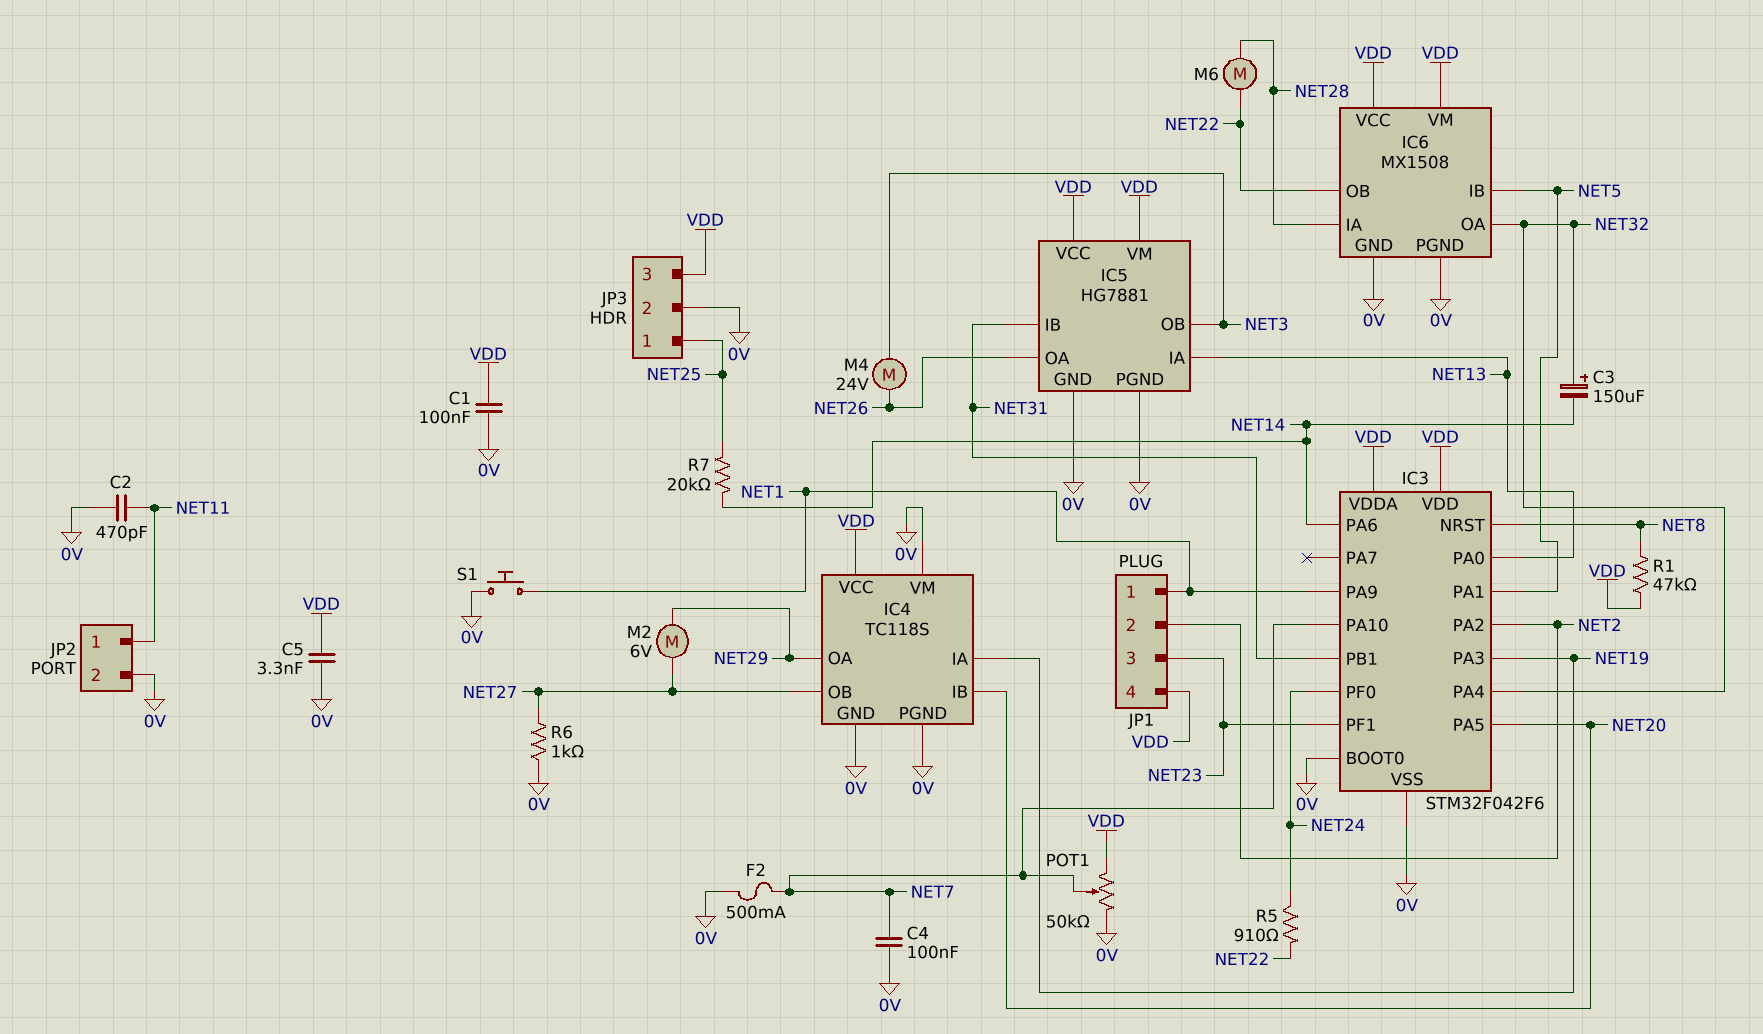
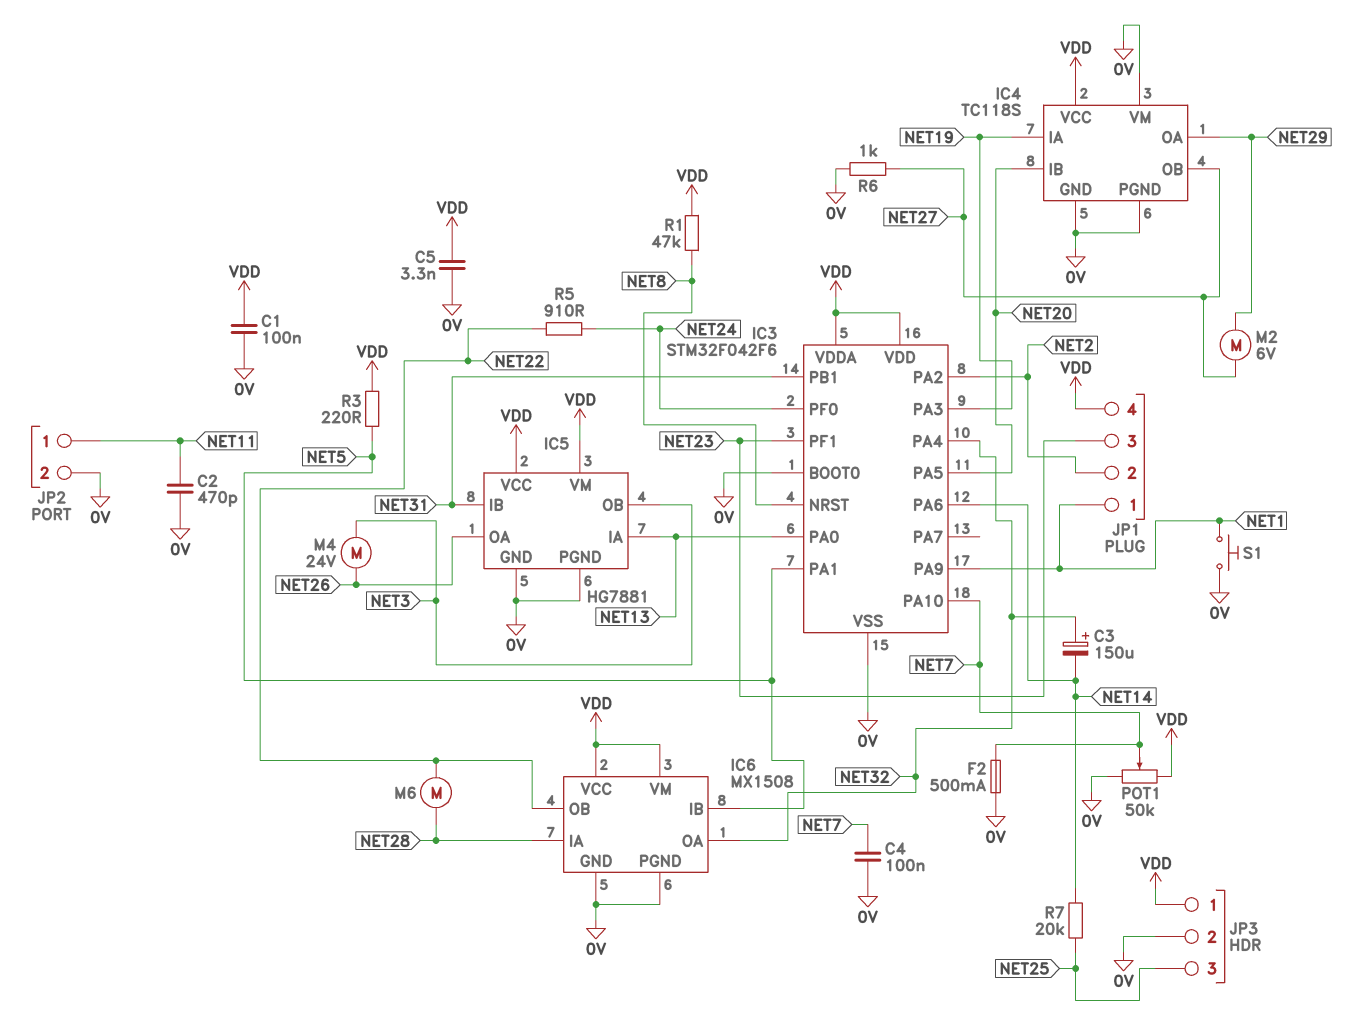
JP3 pin 1: NET25 -> VDD
JP3 pin 3: VDD -> NET25
R3: none -> 220 (NET5, VDD)

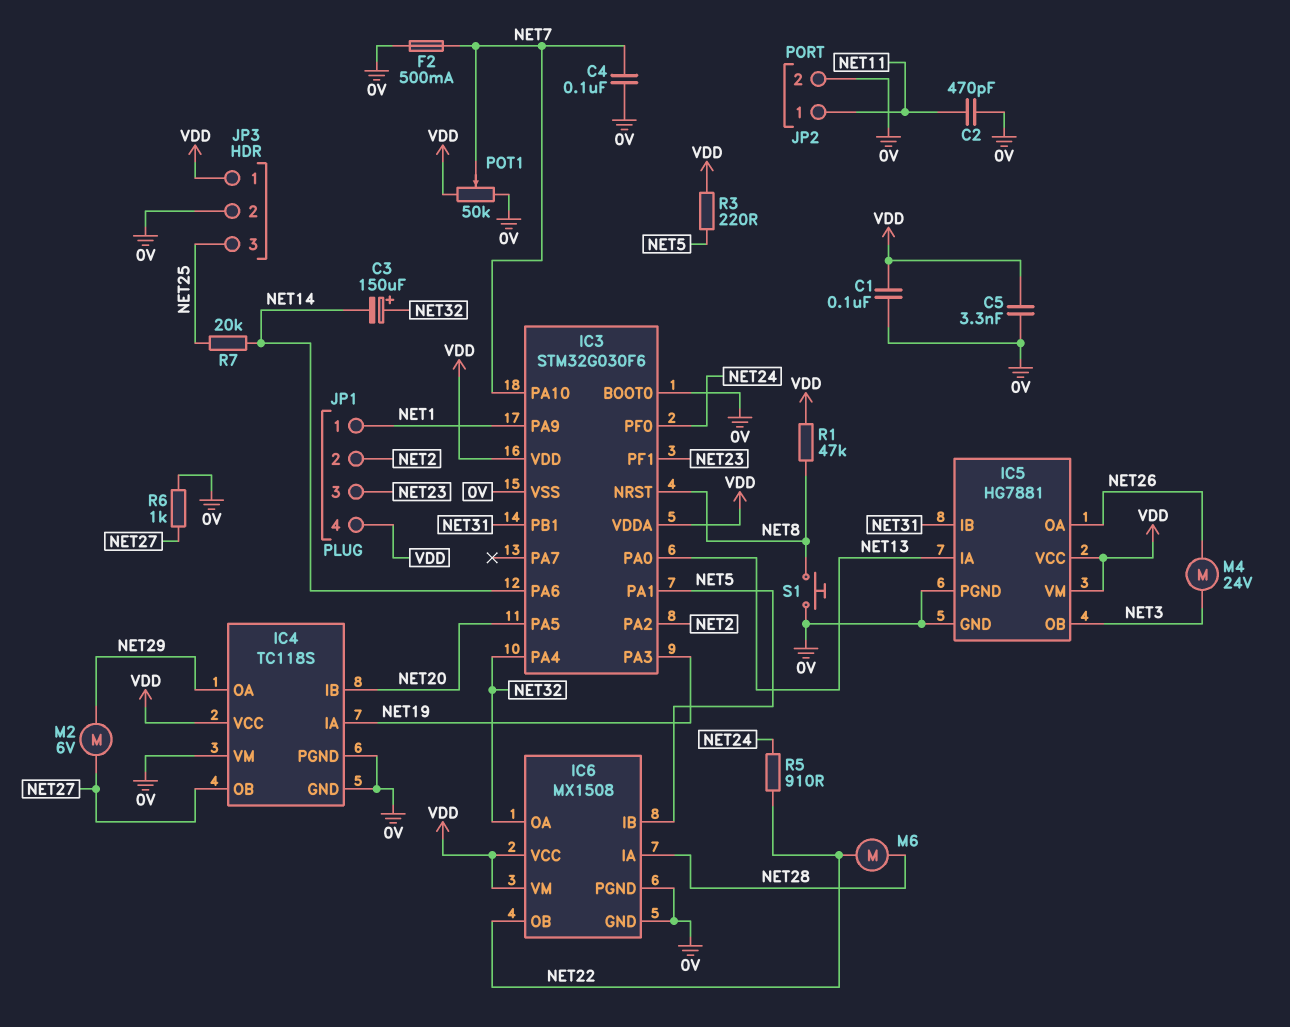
IC3: STM32F042F6 -> STM32G030F6
S1: button (0V, NET1) -> button (0V, NET8)

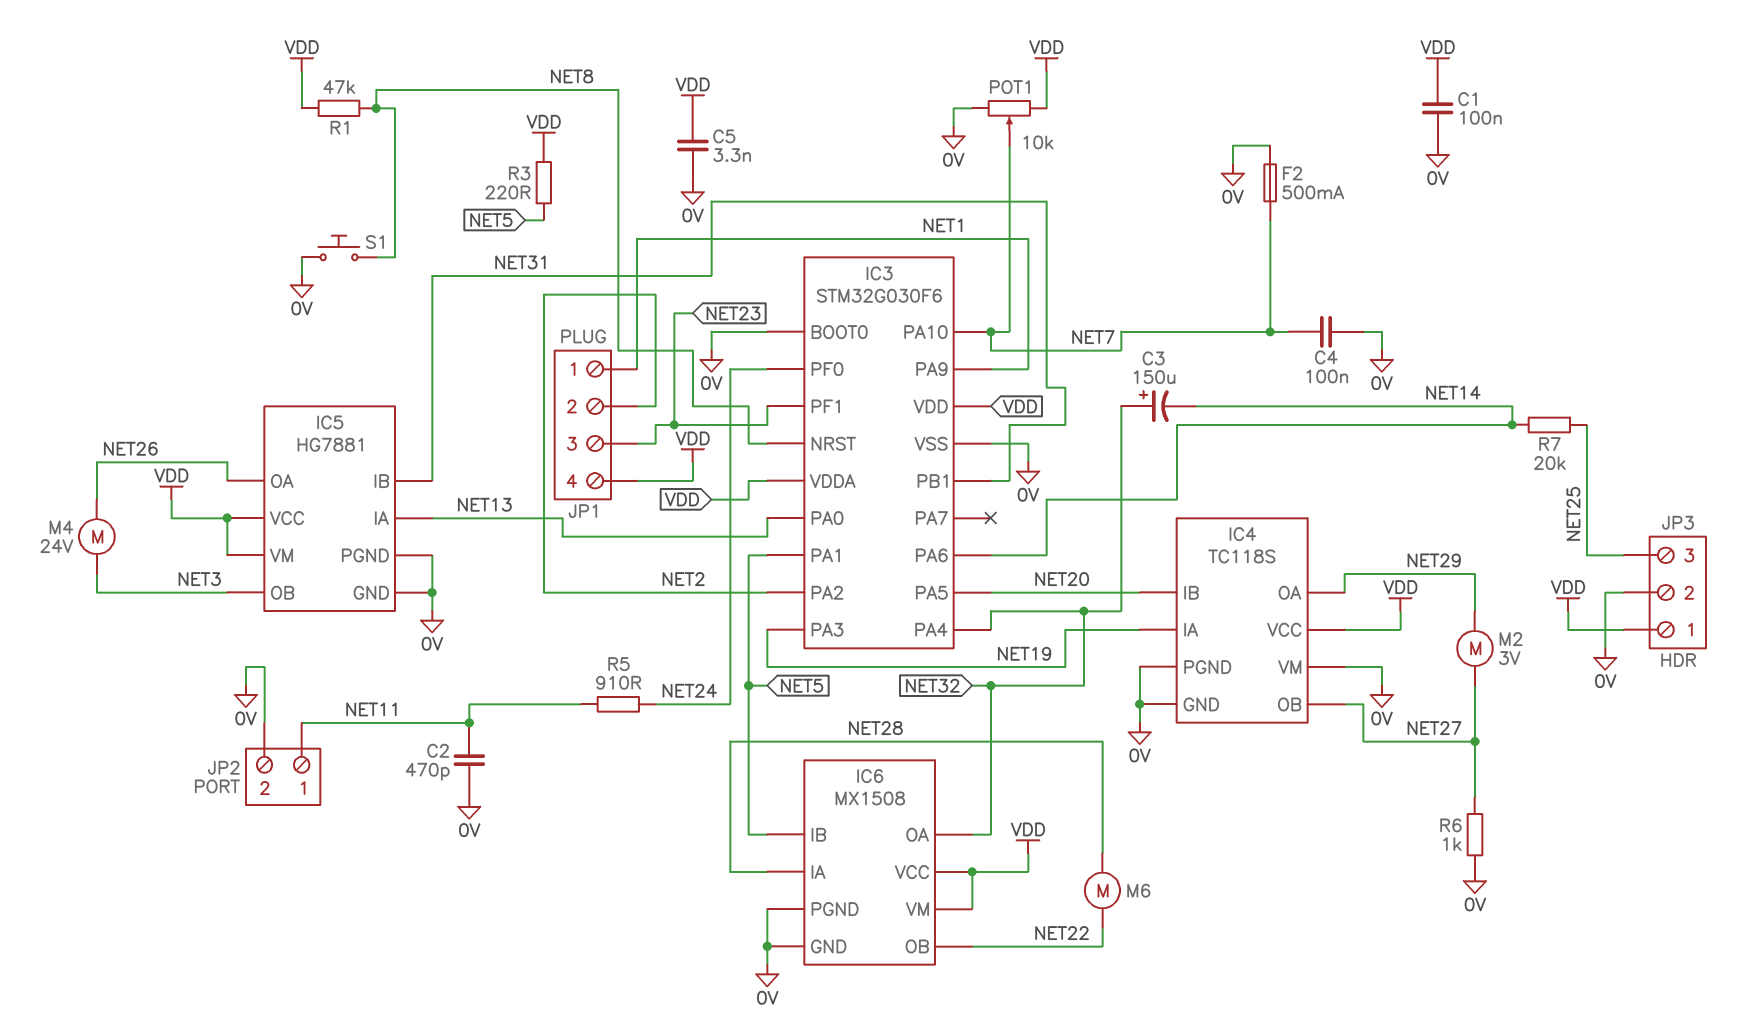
M2: motor 6V (NET27, NET29) -> motor 3V (NET27, NET29)
POT1: 50k (0V, VDD, wiper NET7) -> 10k (0V, VDD, wiper NET7)
R5: 910 (NET22, NET24) -> 910 (NET11, NET24)

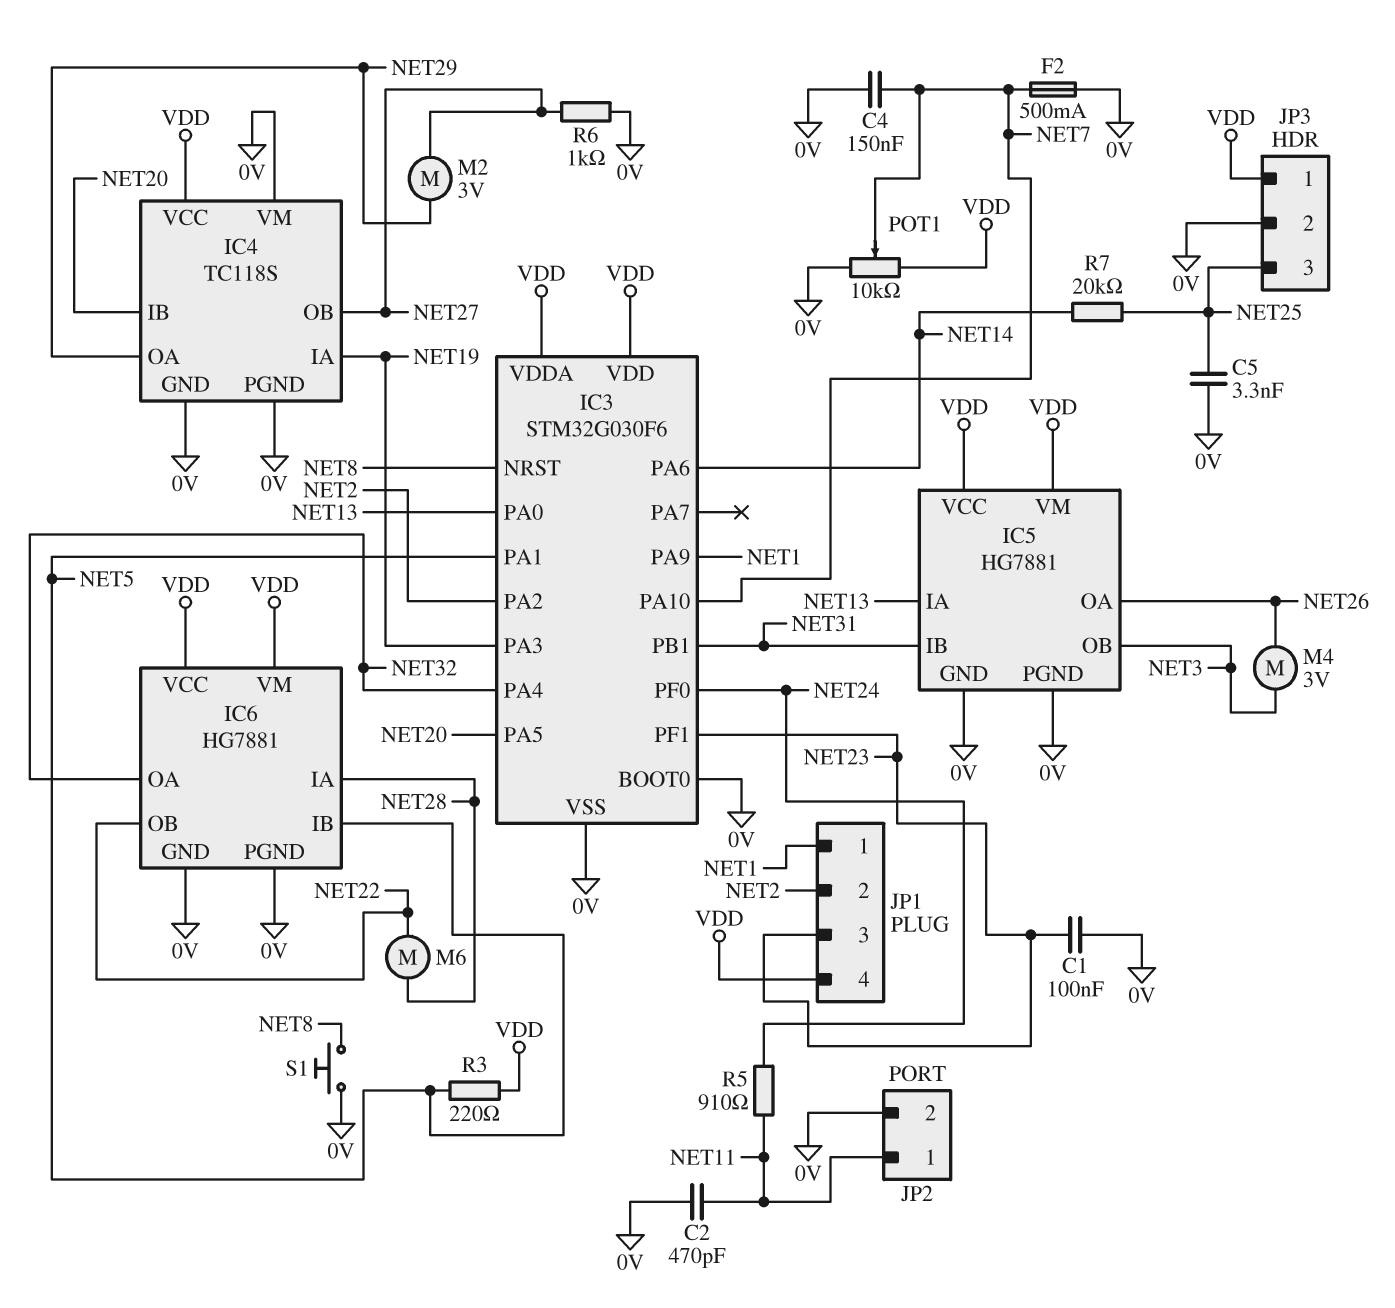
C1: 100nF (0V, VDD) -> 100nF (0V, NET23)
C3: 150uF (plus NET32, minus NET14) -> none
C4: 100nF (0V, NET7) -> 150nF (0V, NET7)
C5: 3.3nF (0V, VDD) -> 3.3nF (0V, NET25)
IC6: MX1508 -> HG7881
M4: motor 24V (NET3, NET26) -> motor 3V (NET3, NET26)
R1: 47k (NET8, VDD) -> none

